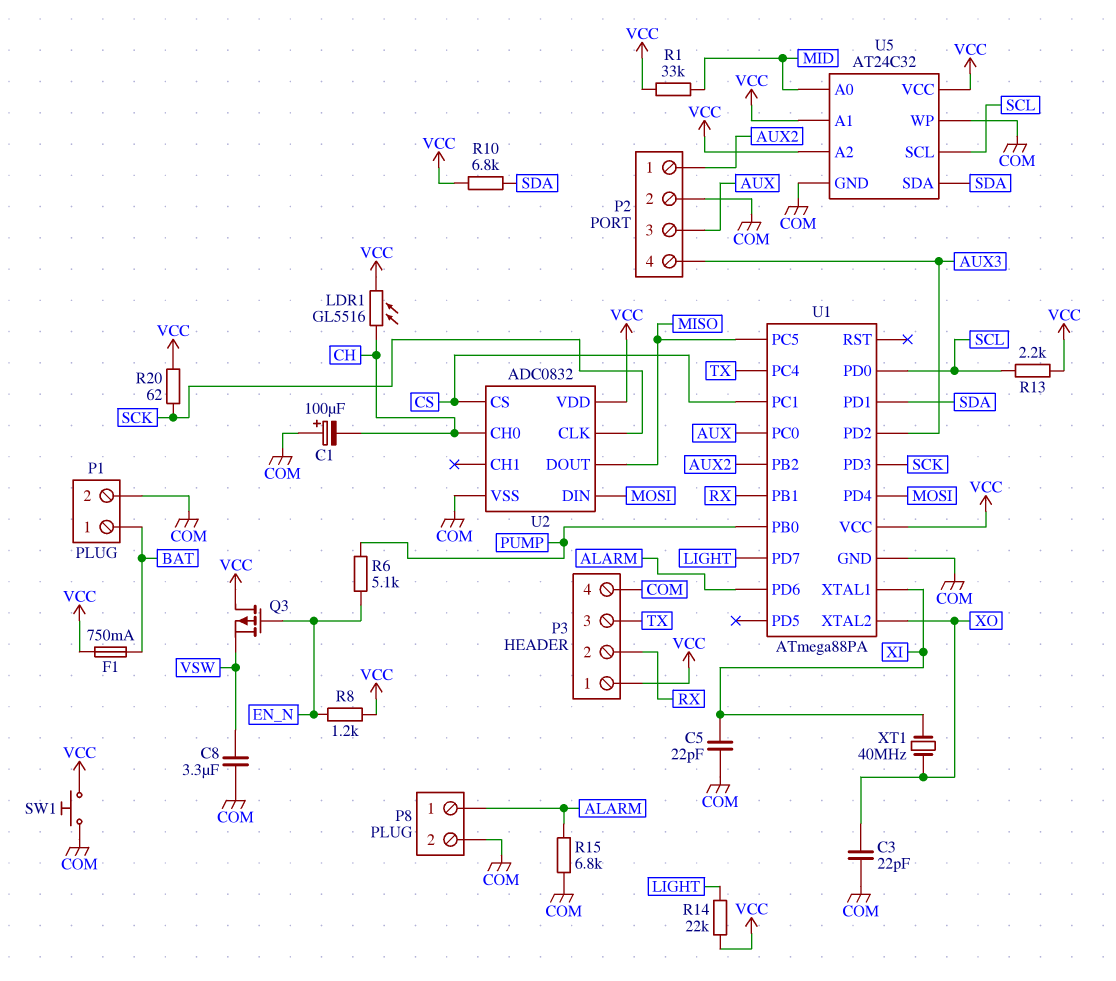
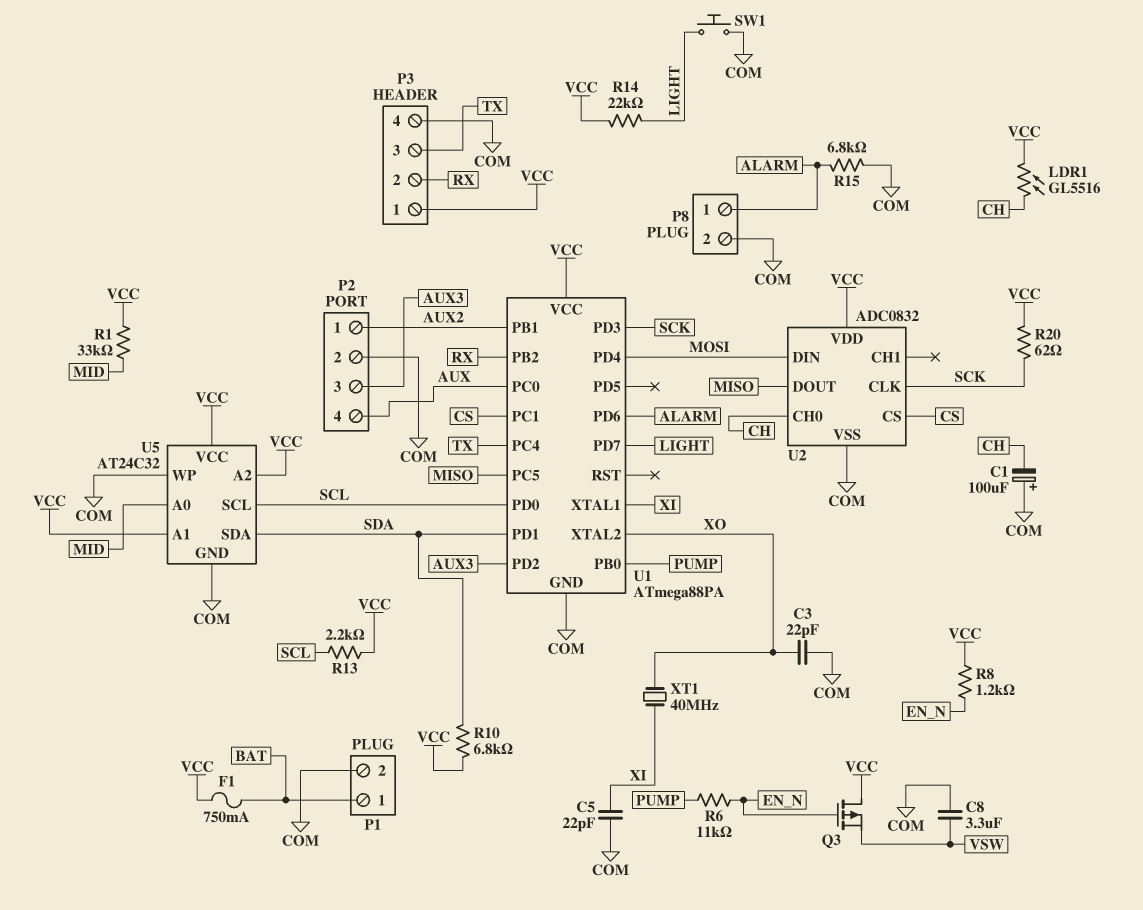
P2 pin 3: AUX -> AUX3
P2 pin 4: AUX3 -> AUX
R6: 5.1k (EN_N, PUMP) -> 11k (EN_N, PUMP)
SW1: button (COM, VCC) -> button (COM, LIGHT)
U1 pin PB1: RX -> AUX2
U1 pin PB2: AUX2 -> RX

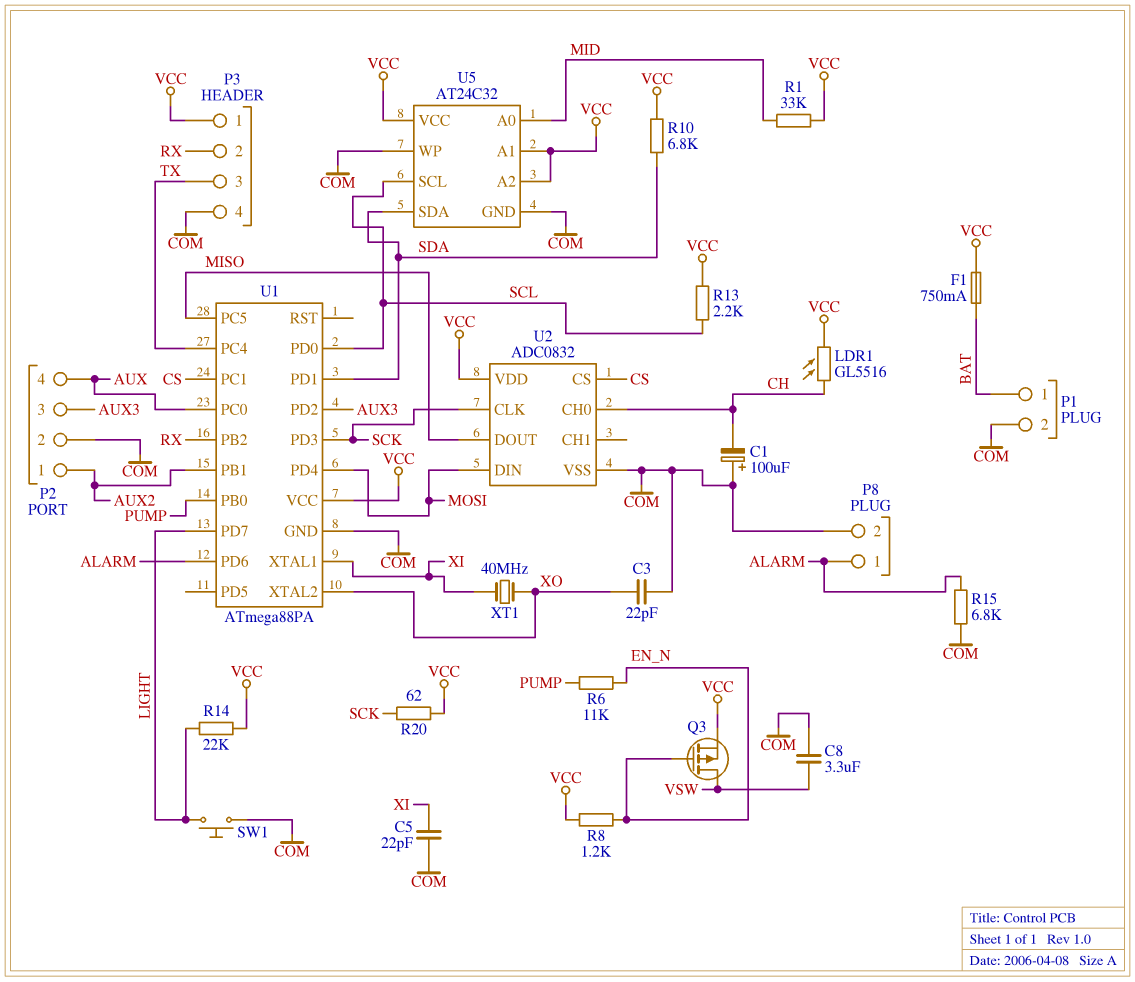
Q3: PMOS (G EN_N, D VCC, S VSW) -> PMOS (G EN_N, D VSW, S VCC)

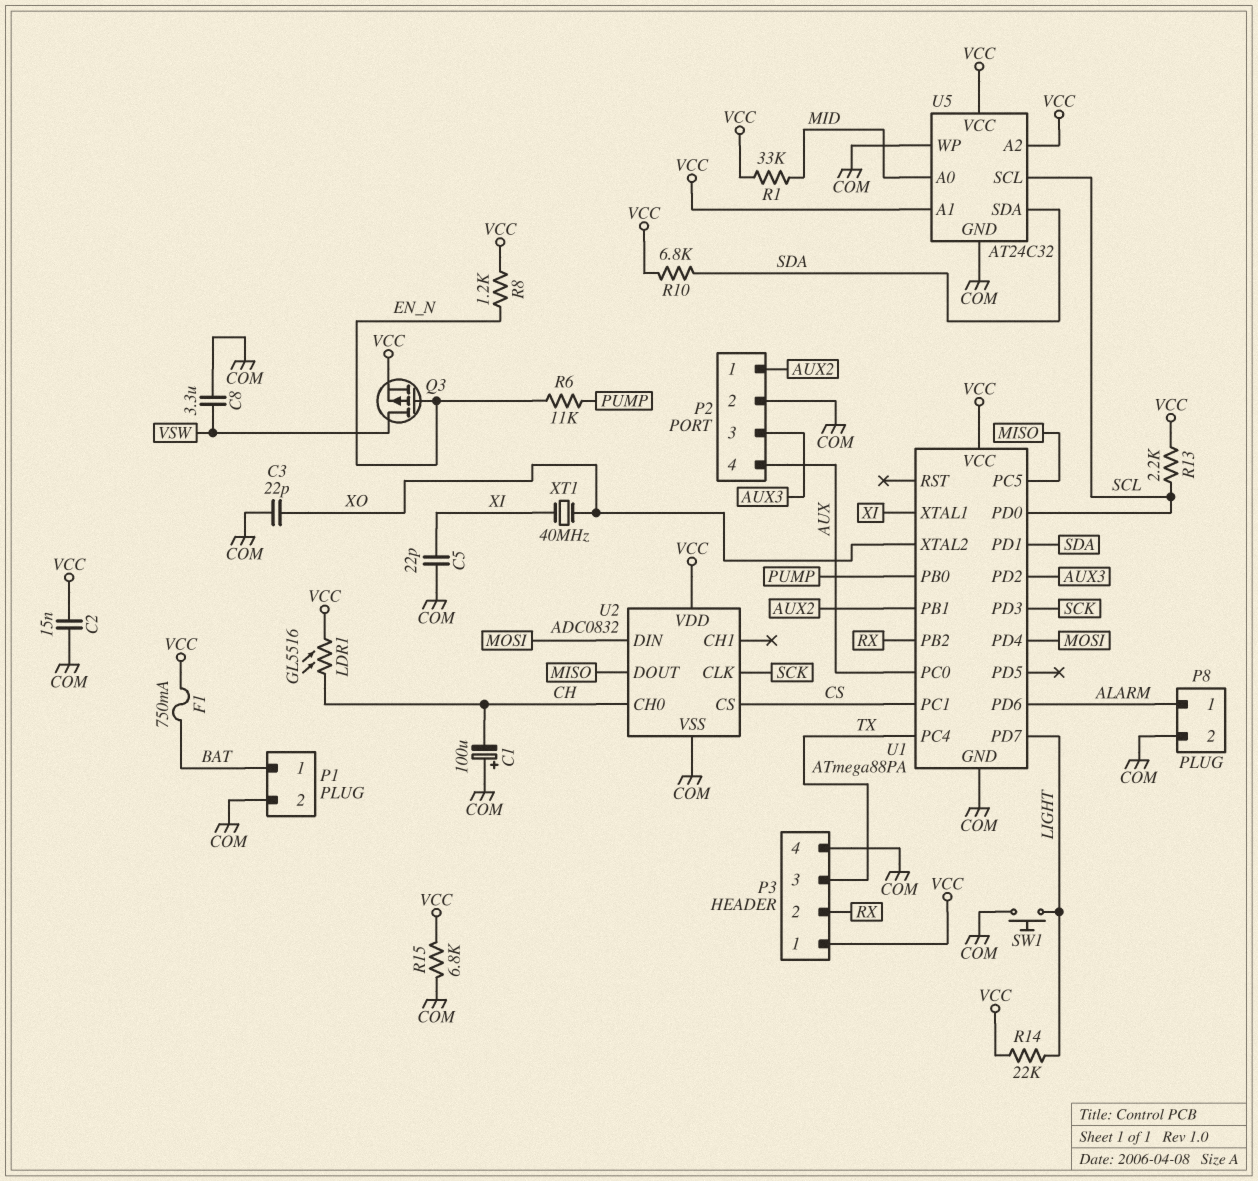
C2: none -> 15nF (COM, VCC)
R15: 6.8k (ALARM, COM) -> 6.8k (COM, VCC)
R20: 62 (SCK, VCC) -> none

